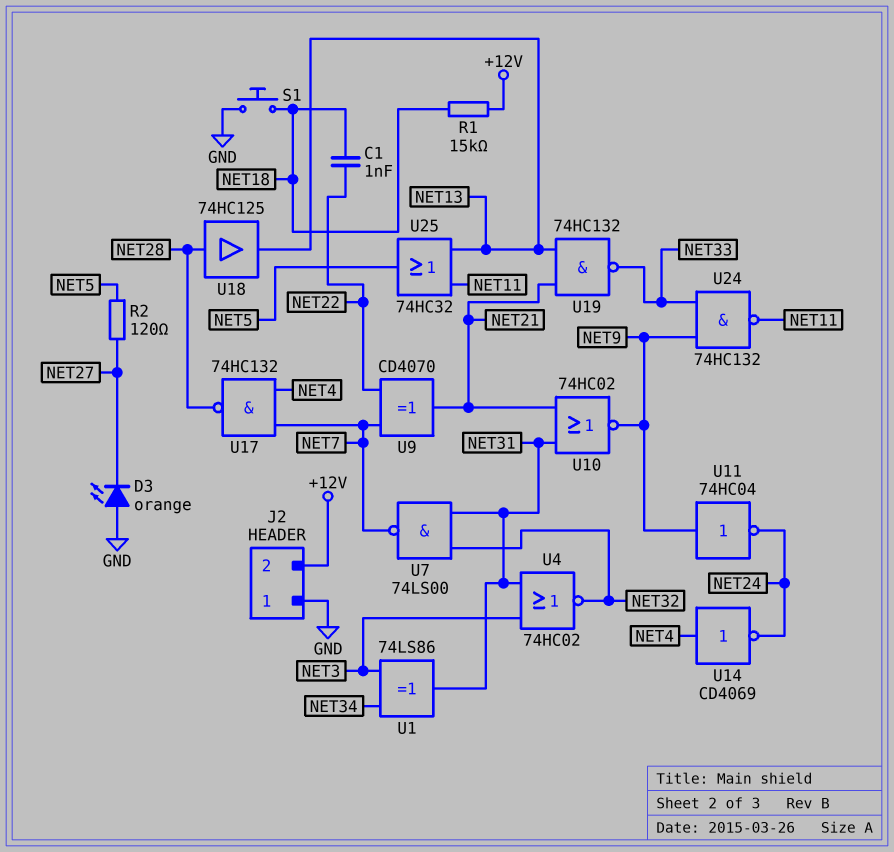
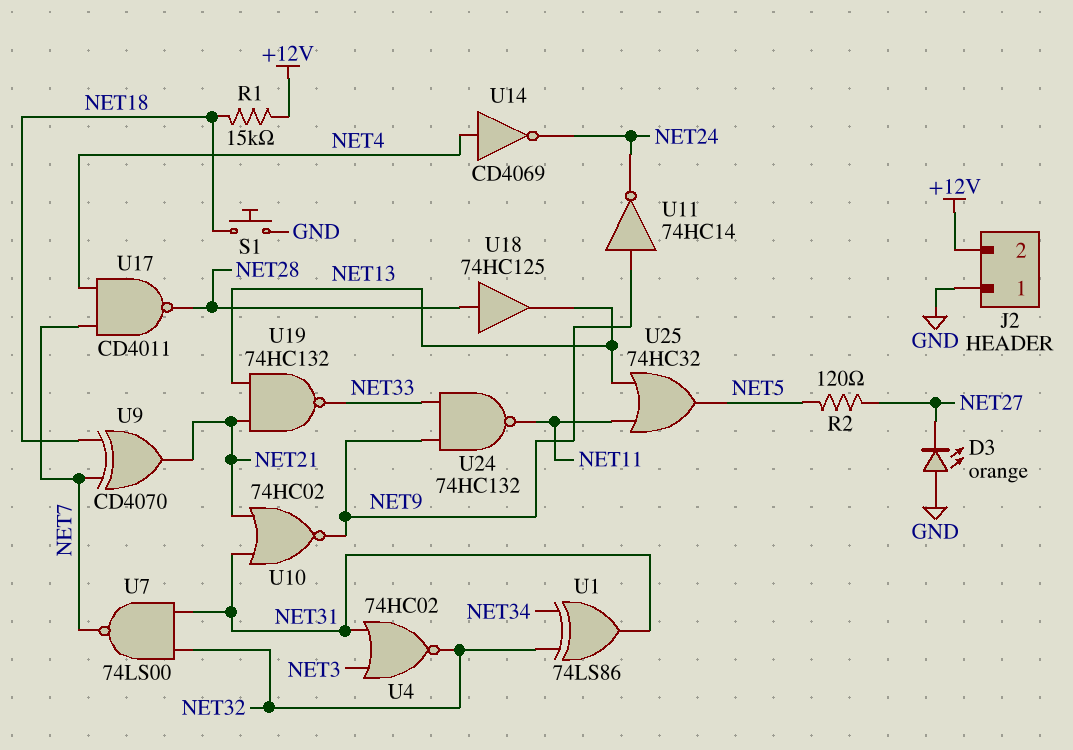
C1: 1nF (NET18, NET22) -> none
U1: XOR 74LS86 (in NET3, in NET34, out NET31) -> XOR 74LS86 (in NET32, in NET34, out NET31)
U9: XOR CD4070 (in NET7, in NET22, out NET21) -> XOR CD4070 (in NET7, in NET18, out NET21)
U11: NOT 74HC04 (in NET9, out NET24) -> NOT 74HC14 (in NET9, out NET24)
U17: NAND 74HC132 (in NET4, in NET7, out NET28) -> NAND CD4011 (in NET4, in NET7, out NET28)

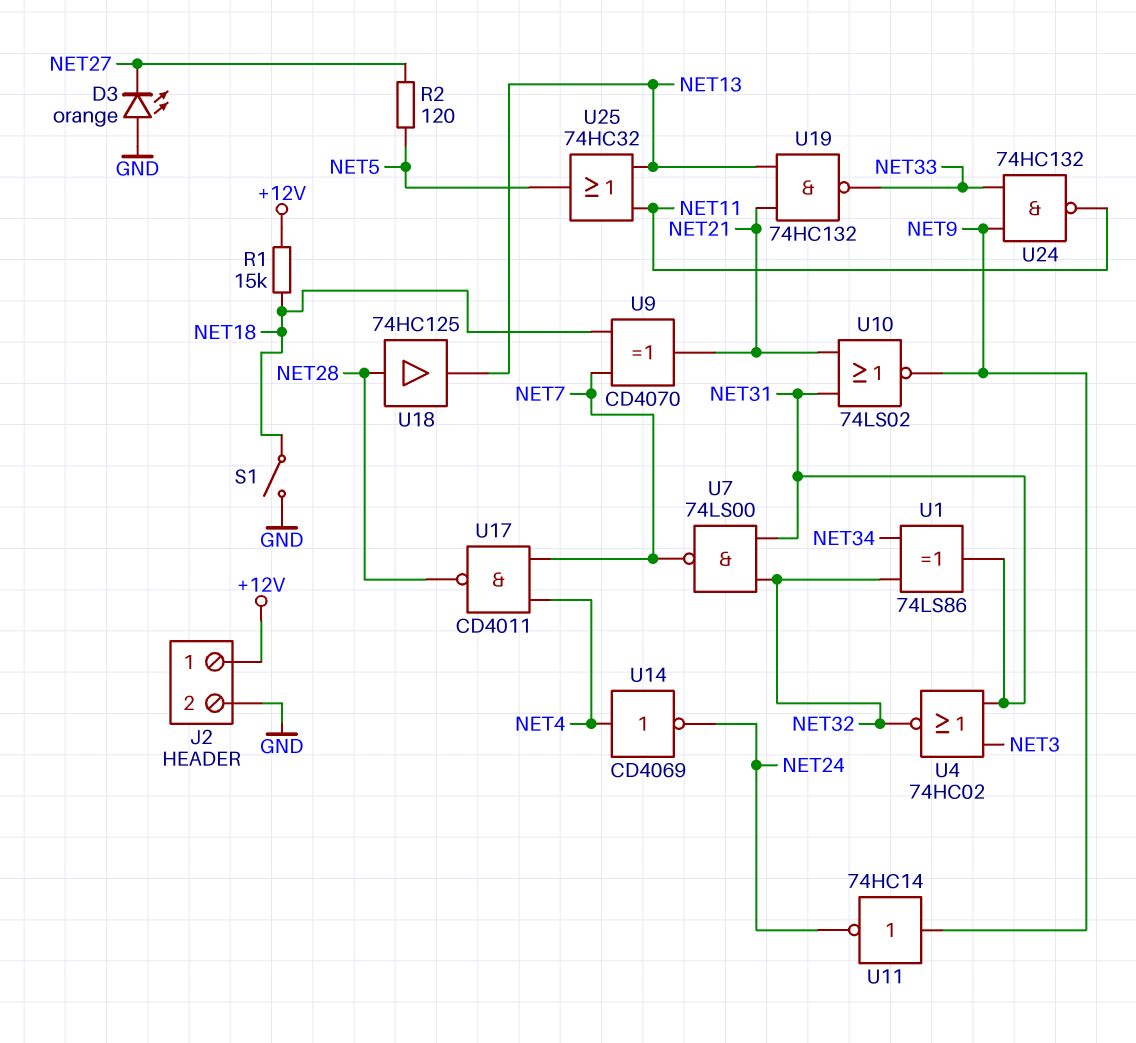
J2 pin 1: GND -> +12V
J2 pin 2: +12V -> GND
S1: button (GND, NET18) -> switch (GND, NET18)
U10: NOR 74HC02 (in NET21, in NET31, out NET9) -> NOR 74LS02 (in NET21, in NET31, out NET9)

